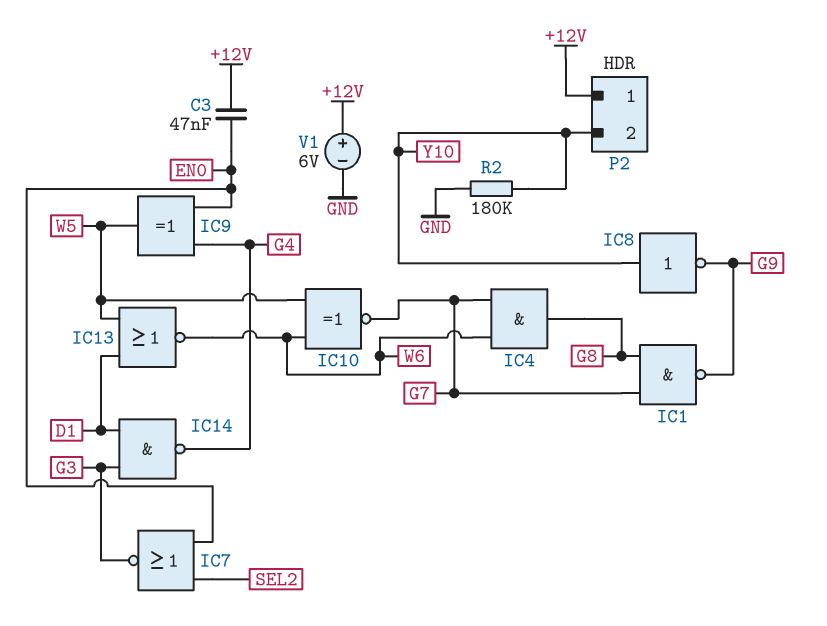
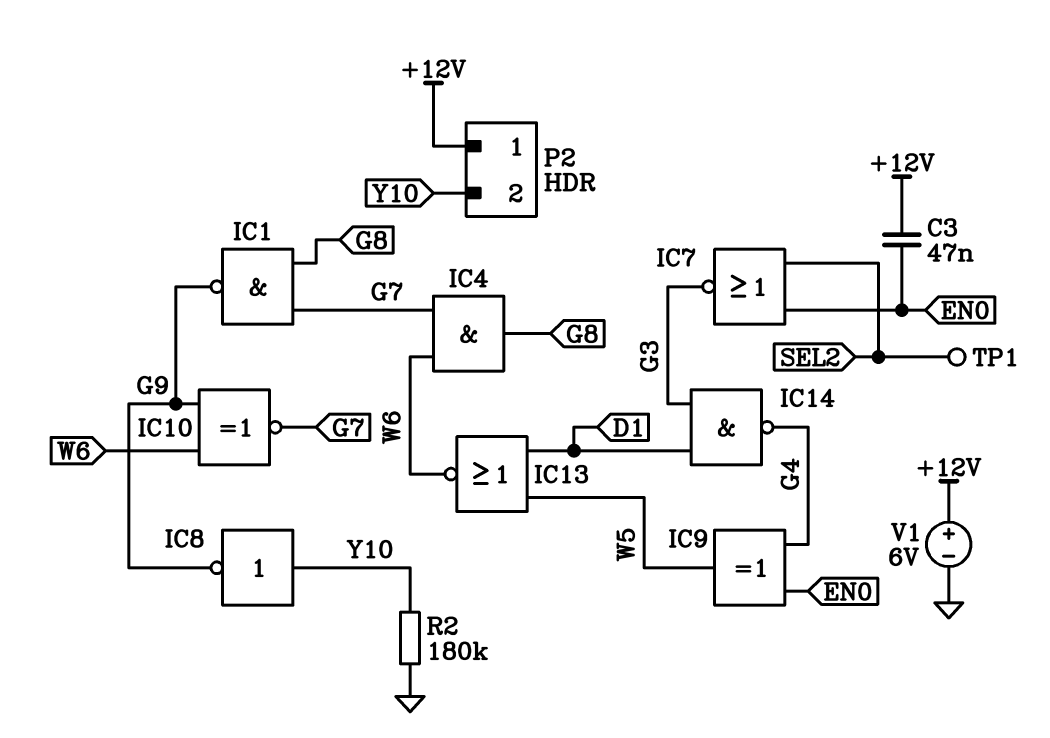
IC10: XNOR (in W5, in W6, out G7) -> XNOR (in G9, in W6, out G7)
TP1: none -> test point (SEL2)

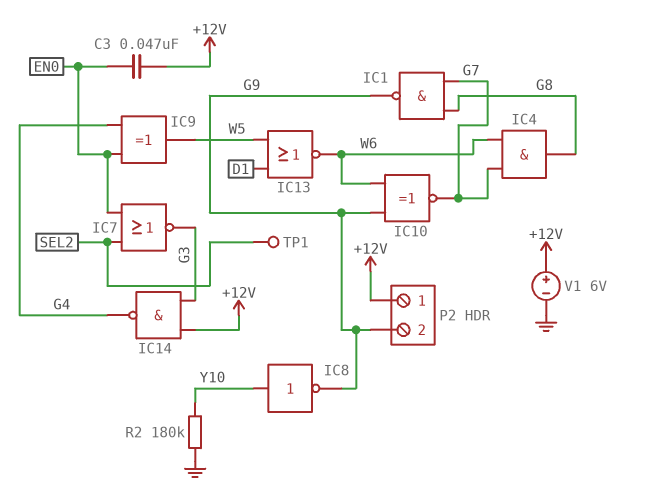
IC14: NAND (in D1, in G3, out G4) -> NAND (in +12V, in G3, out G4)
P2 pin 2: Y10 -> G9

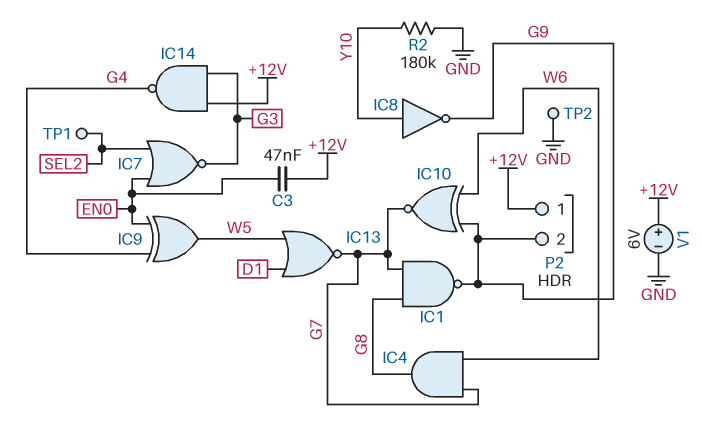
IC13: NOR (in D1, in W5, out W6) -> NOR (in D1, in W5, out G7)
TP2: none -> test point (GND)

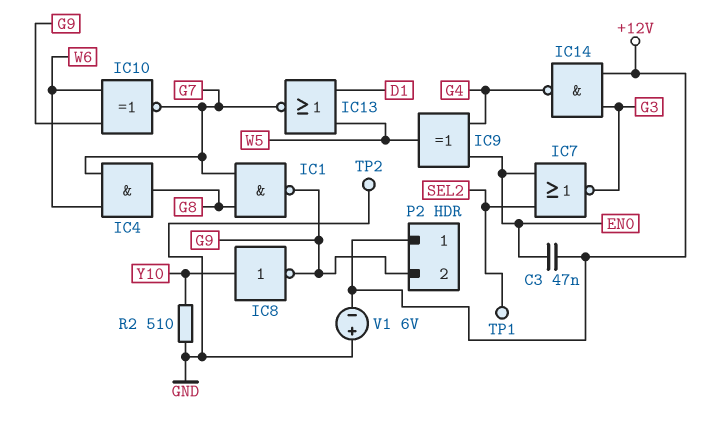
R2: 180k (GND, Y10) -> 510 (GND, Y10)
V1: 6V (plus +12V, minus GND) -> 6V (plus GND, minus +12V)

